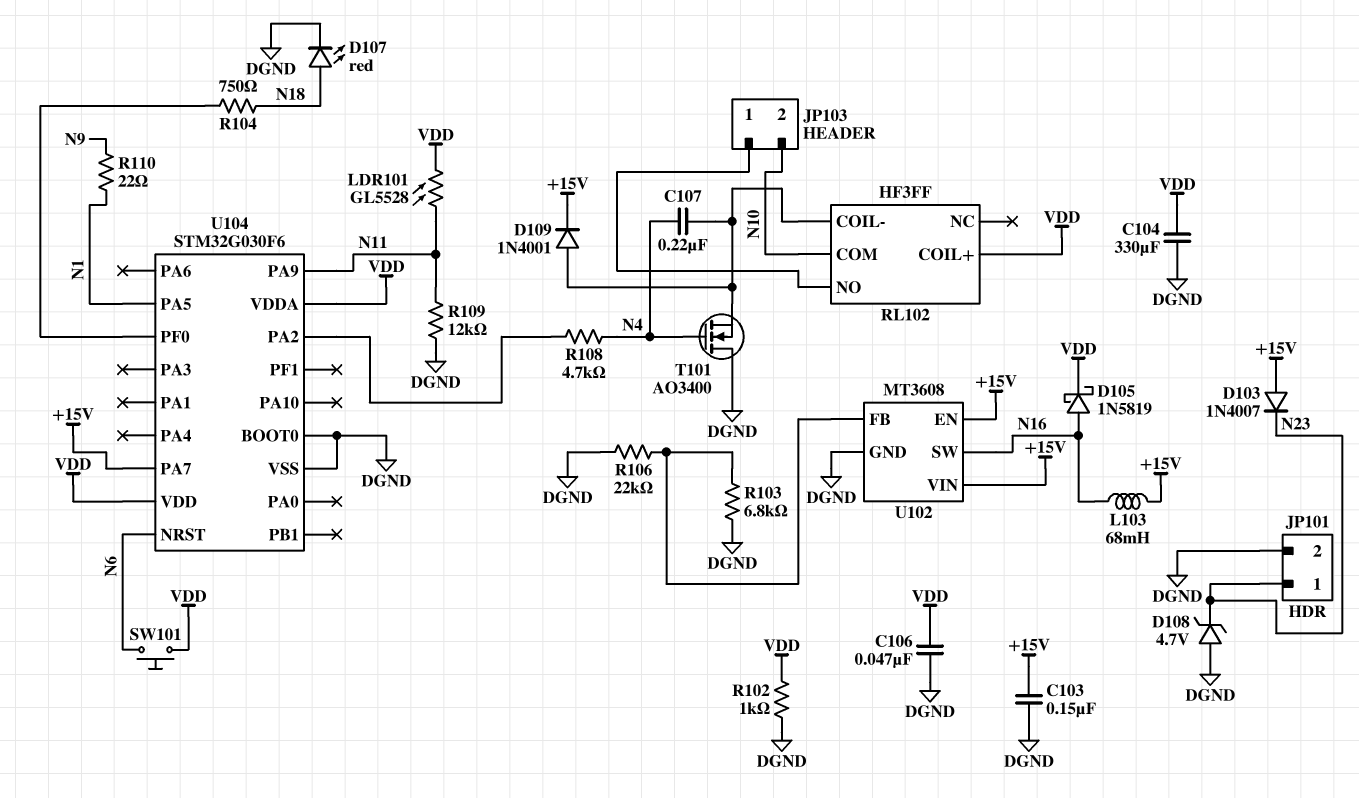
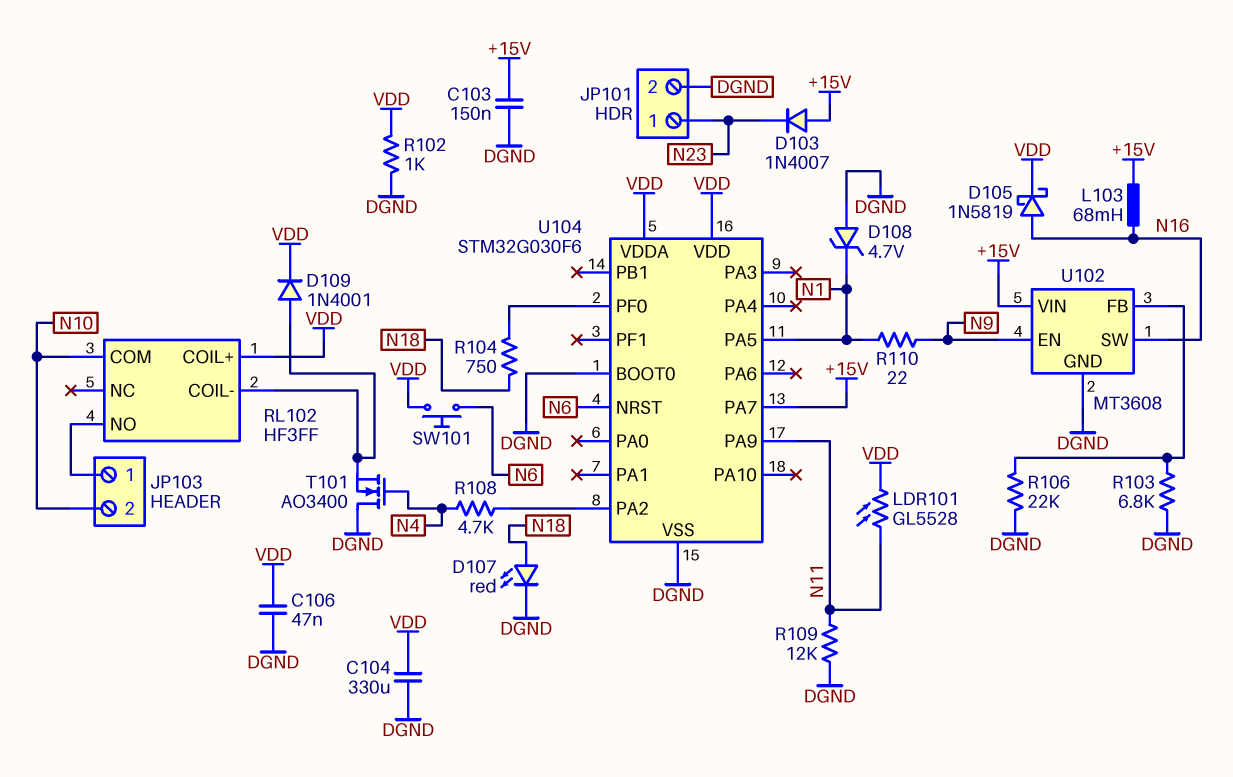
C107: 220nF (N4, RL102/COIL-) -> none
D108: zener 4.7V (A DGND, K N23) -> zener 4.7V (A DGND, K N1)
D109: diode 1N4001 (A RL102/COIL-, K +15V) -> diode 1N4001 (A RL102/COIL-, K VDD)
U102 pin EN: +15V -> N9

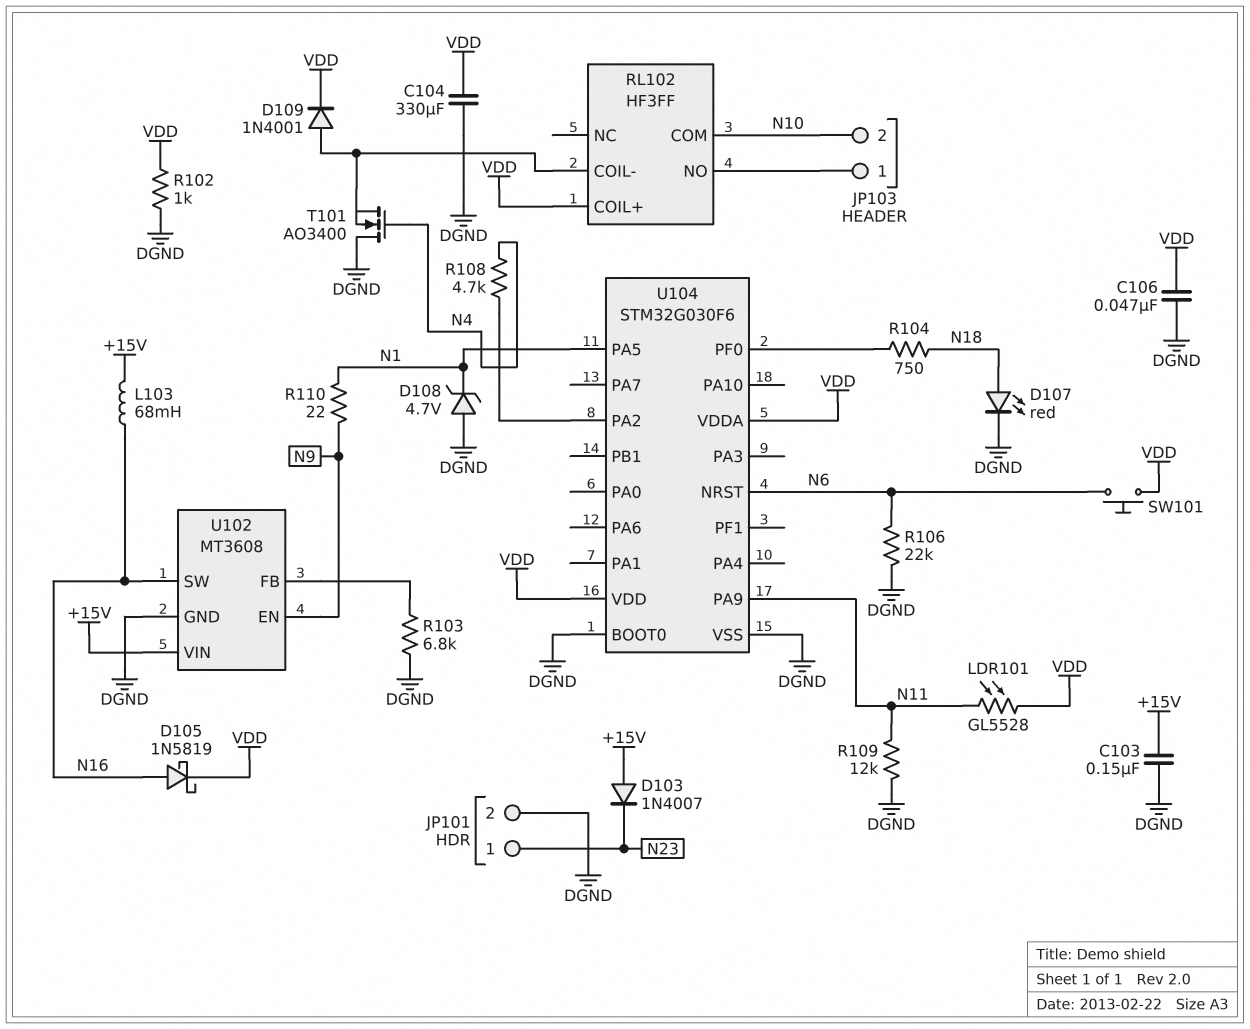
R106: 22k (DGND, U102/FB) -> 22k (DGND, N6)
U104 pin PA7: +15V -> none

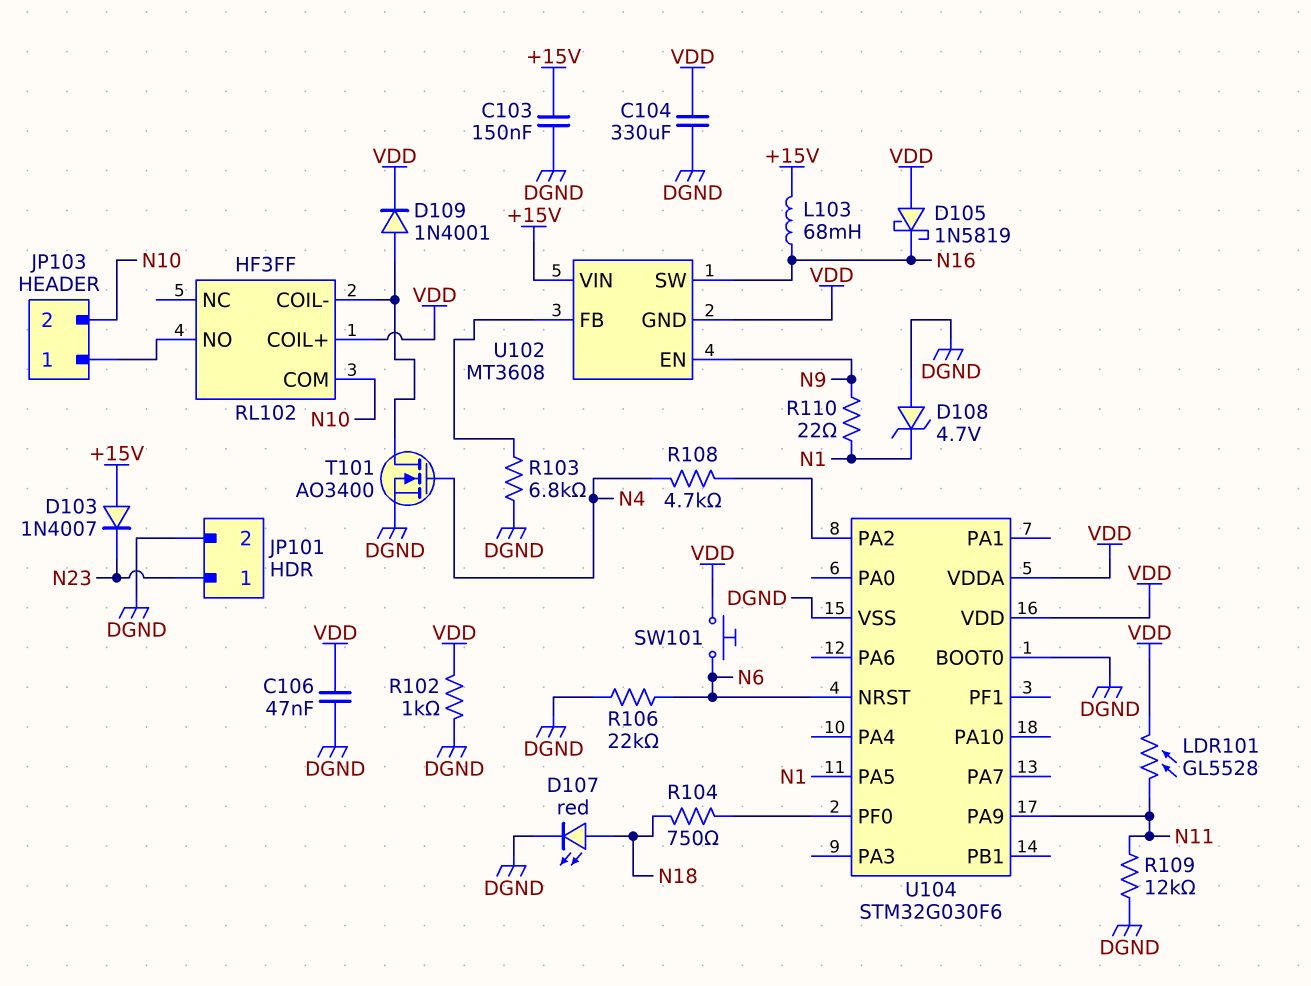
D105: schottky 1N5819 (A N16, K VDD) -> schottky 1N5819 (A VDD, K N16)
T101: NMOS AO3400 (G N4, D DGND, S RL102/COIL-) -> NMOS AO3400 (G N4, D RL102/COIL-, S DGND)
U102 pin GND: DGND -> VDD

